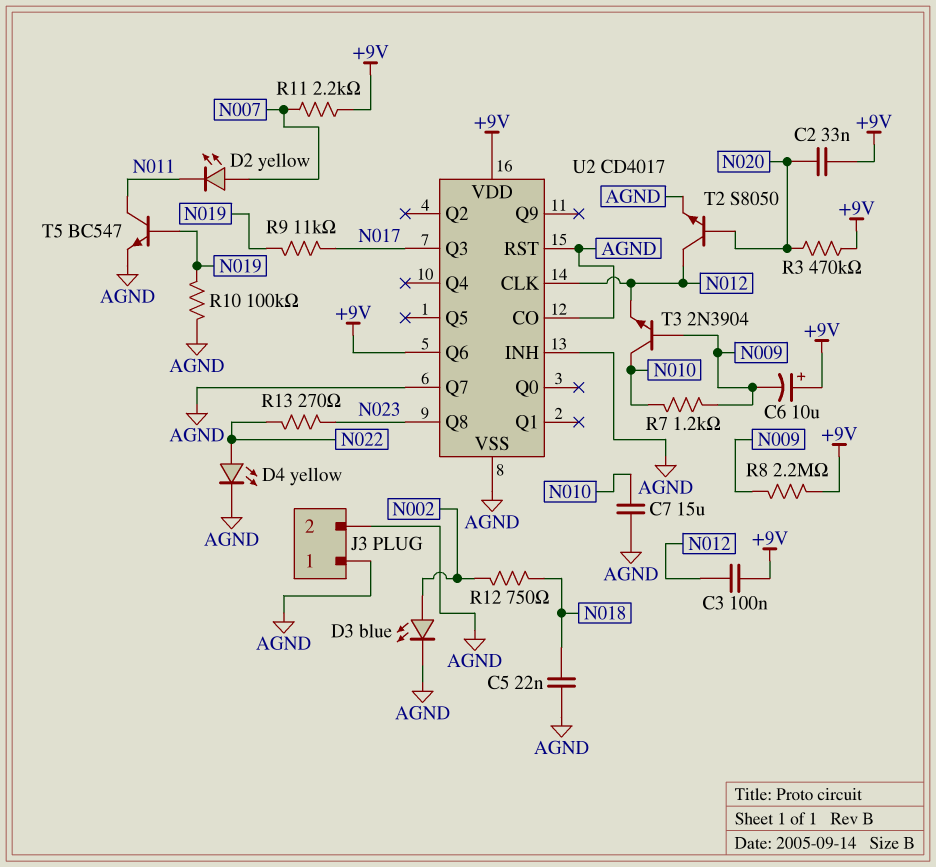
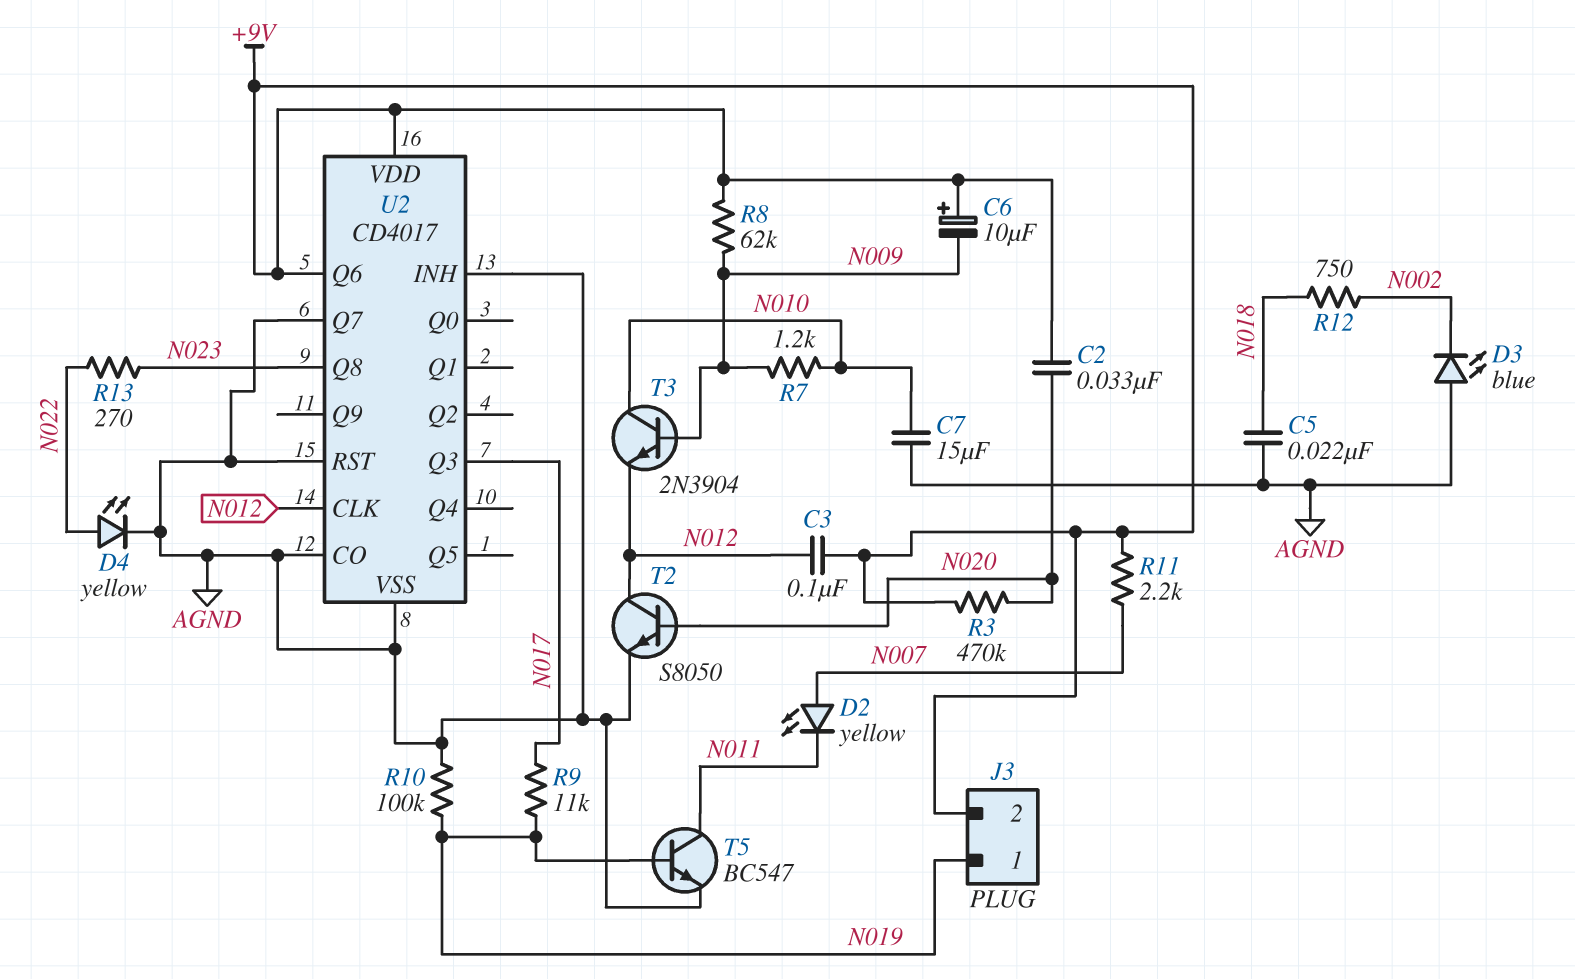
D3: LED blue (A N002, K AGND) -> LED blue (A AGND, K N002)
J3 pin 1: AGND -> N019
J3 pin 2: AGND -> +9V
R8: 2.2M (+9V, N009) -> 62k (+9V, N009)

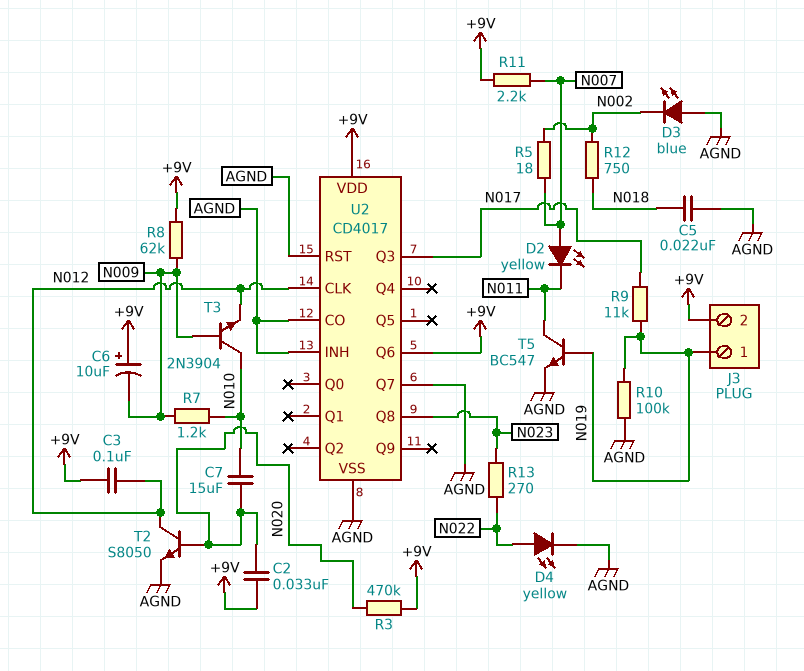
C7: 15uF (AGND, N010) -> 15uF (N010, N020)
R5: none -> 18 (N002, N007)

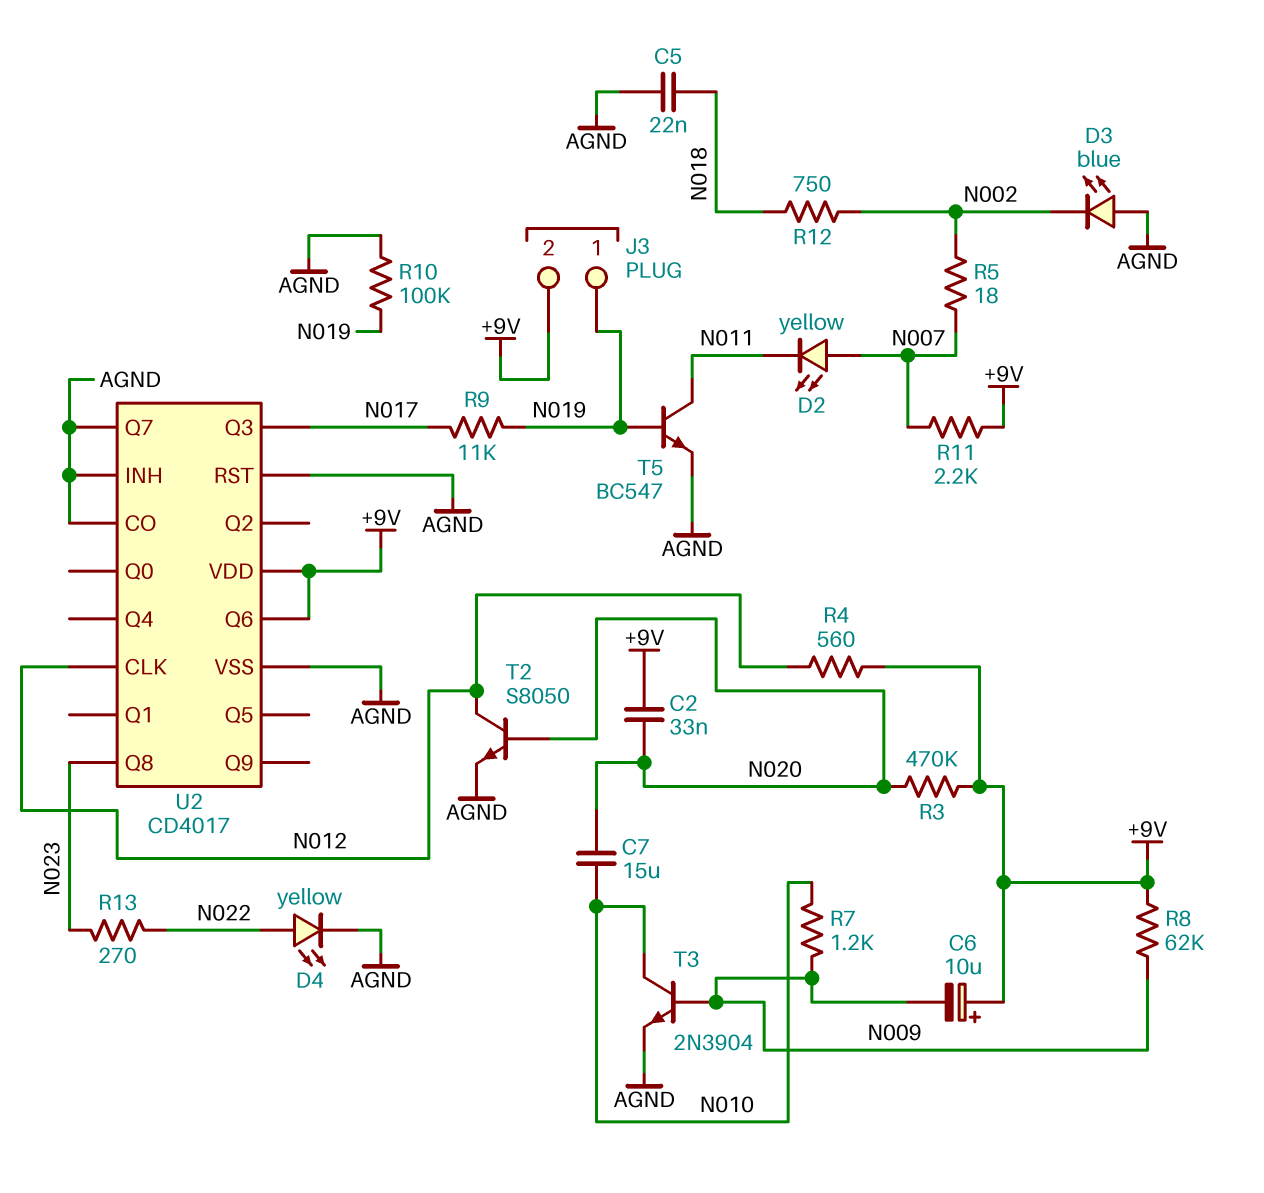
C3: 100nF (+9V, N012) -> none
R4: none -> 560 (+9V, N012)
T3: NPN 2N3904 (B N009, C N010, E N012) -> NPN 2N3904 (B N009, C N010, E AGND)

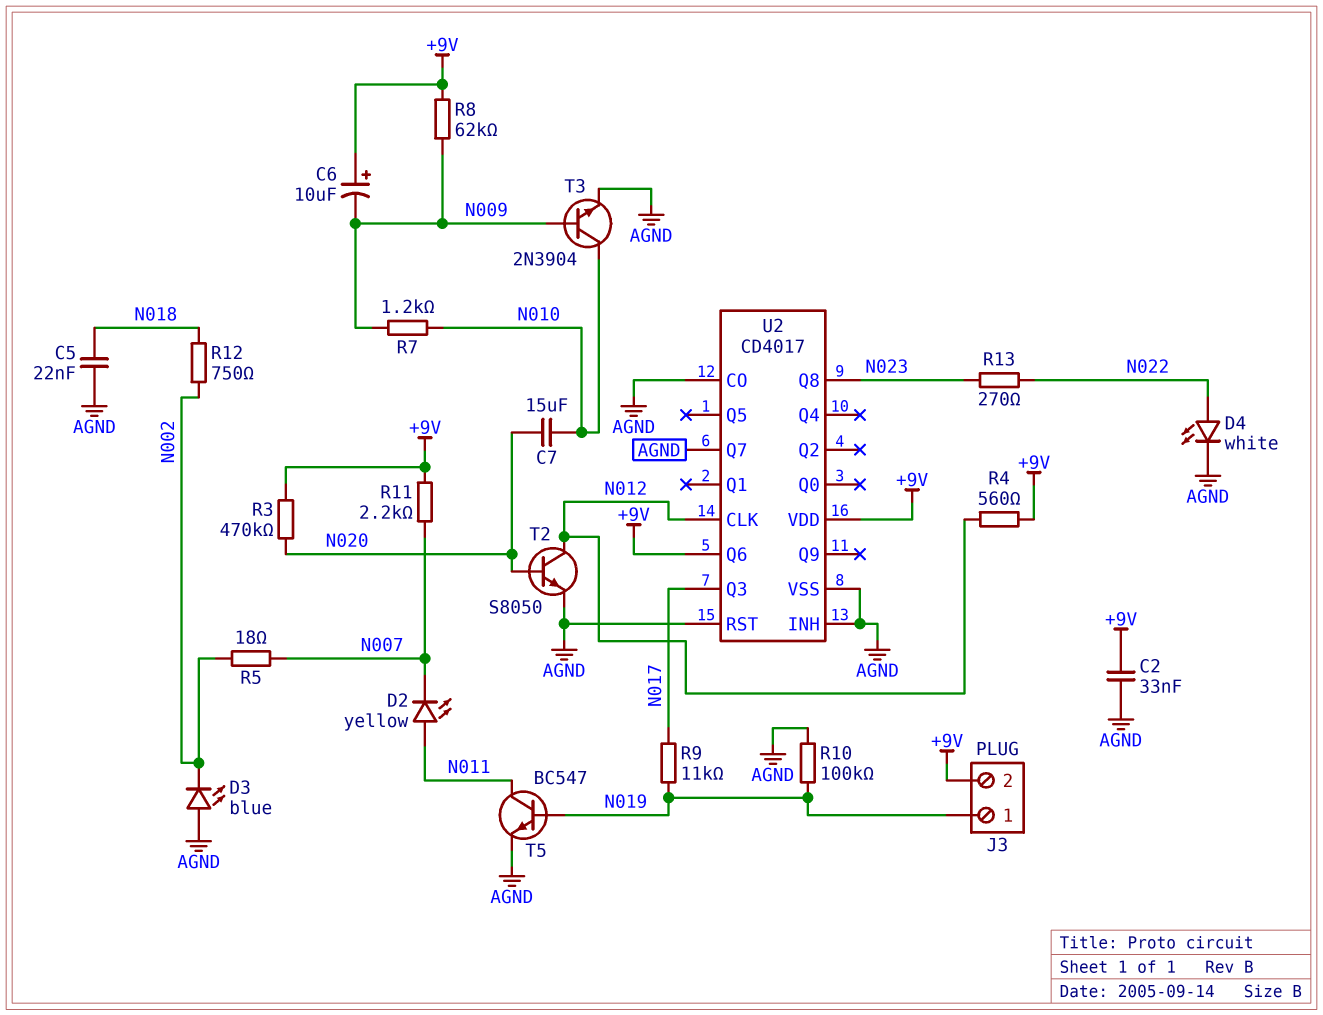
C2: 33nF (+9V, N020) -> 33nF (+9V, AGND)
D2: LED yellow (A N007, K N011) -> LED yellow (A N011, K N007)
D4: LED yellow (A N022, K AGND) -> LED white (A N022, K AGND)

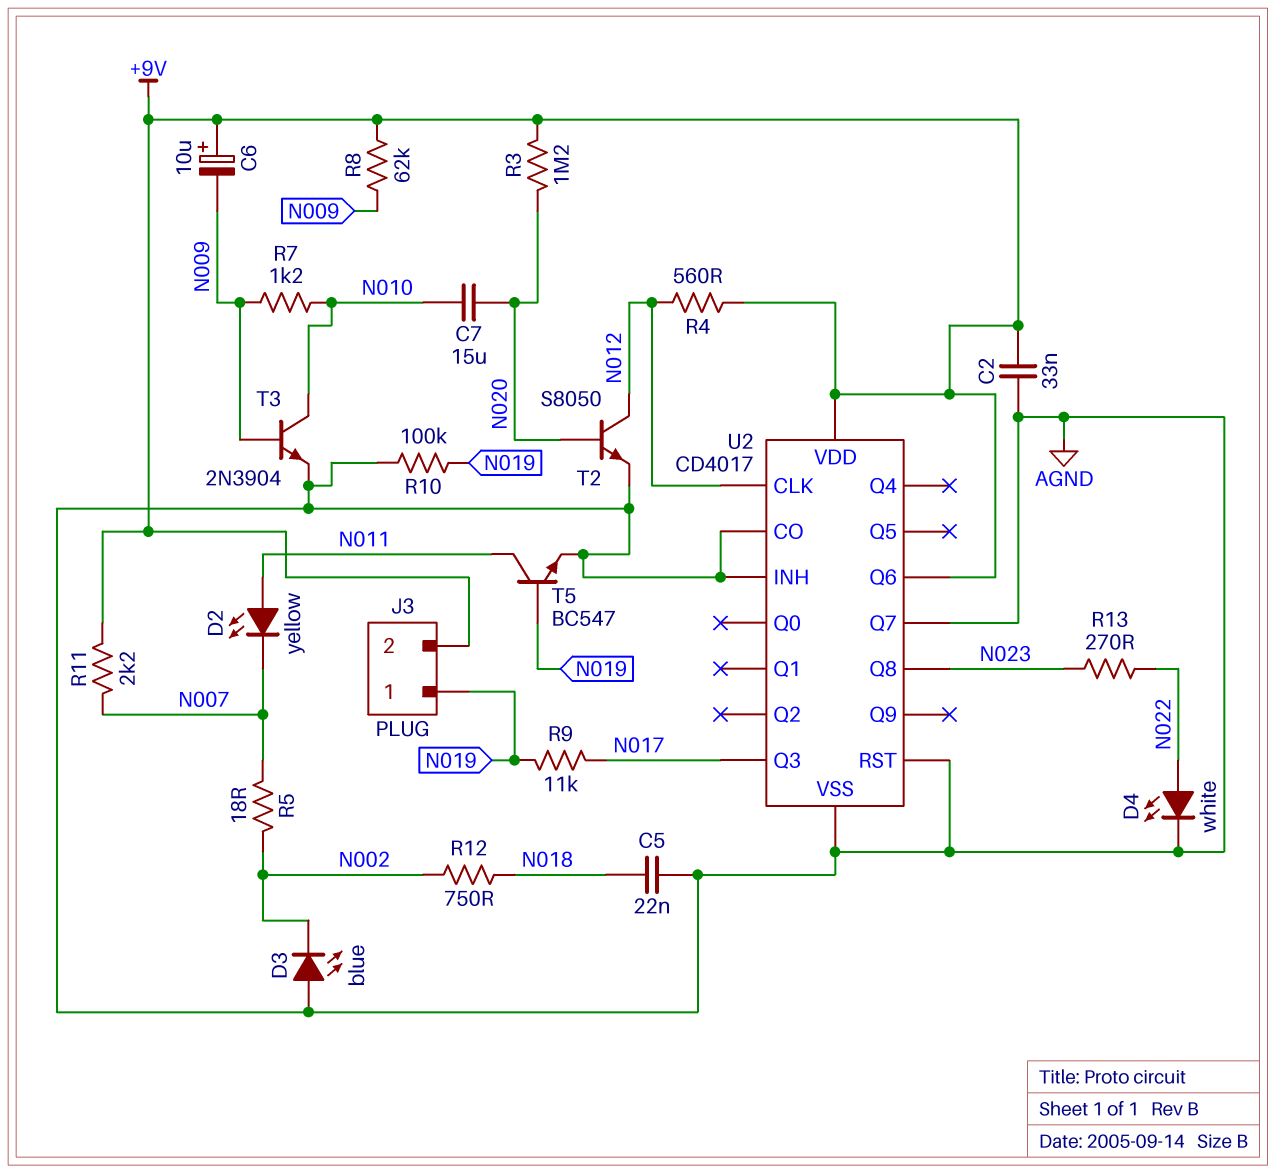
R3: 470k (+9V, N020) -> 1.2M (+9V, N020)

